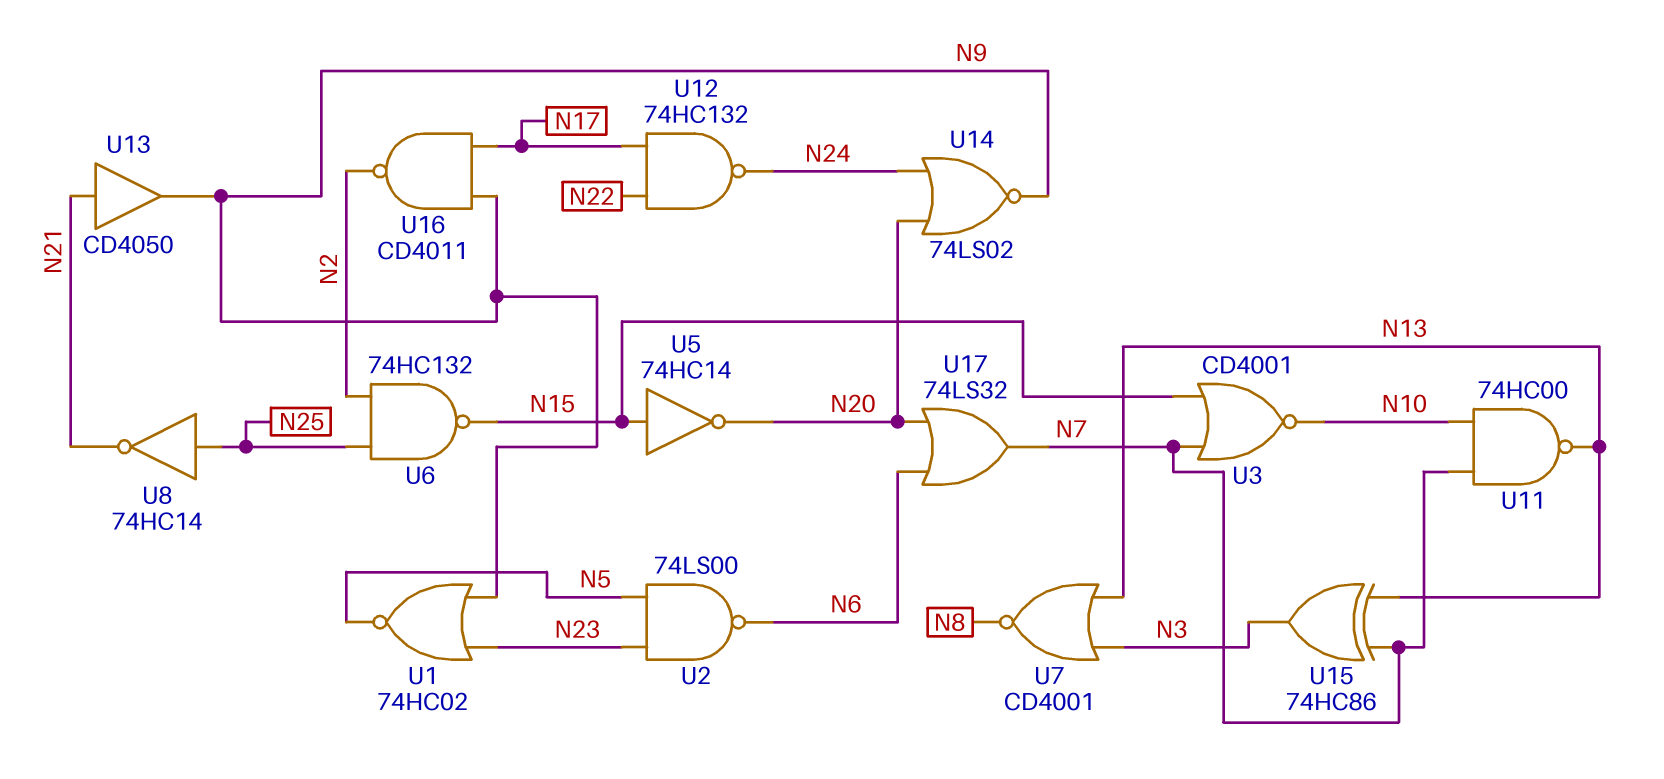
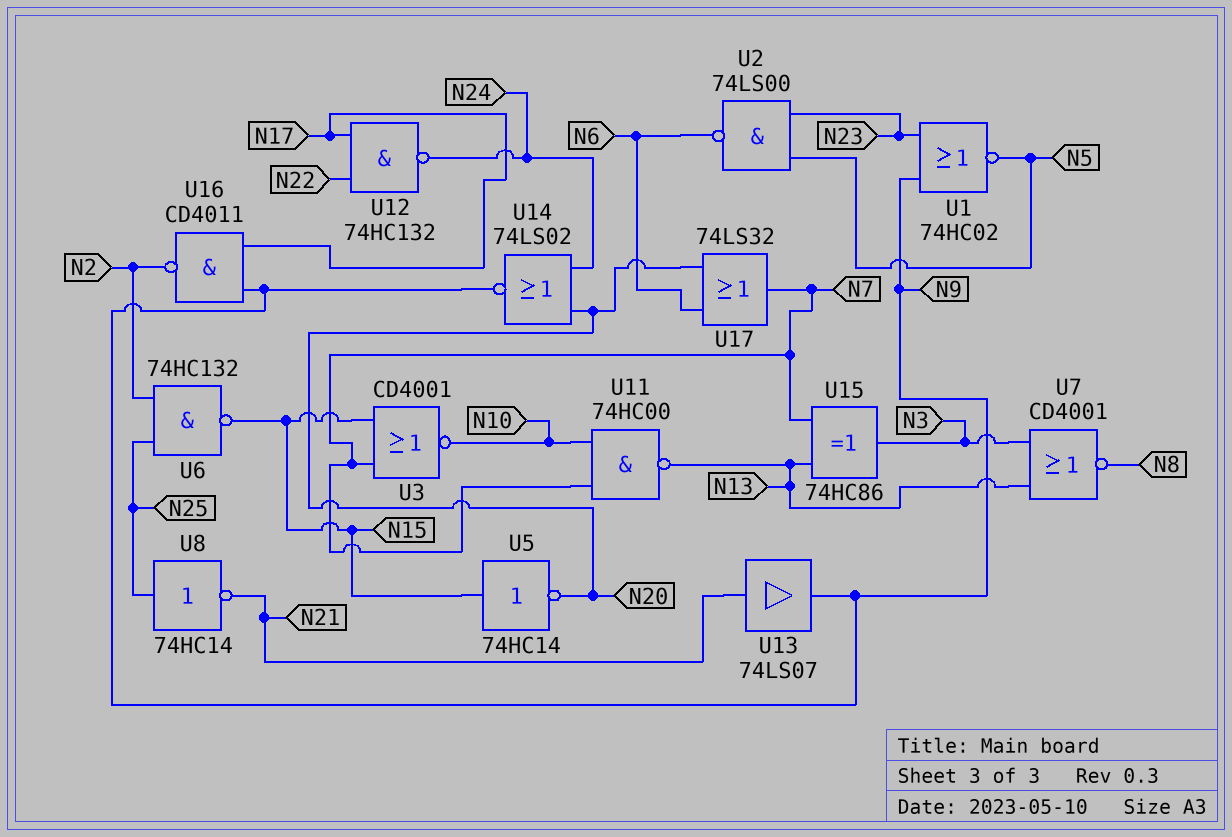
U13: buffer CD4050 (in N21, out N9) -> buffer 74LS07 (in N21, out N9)

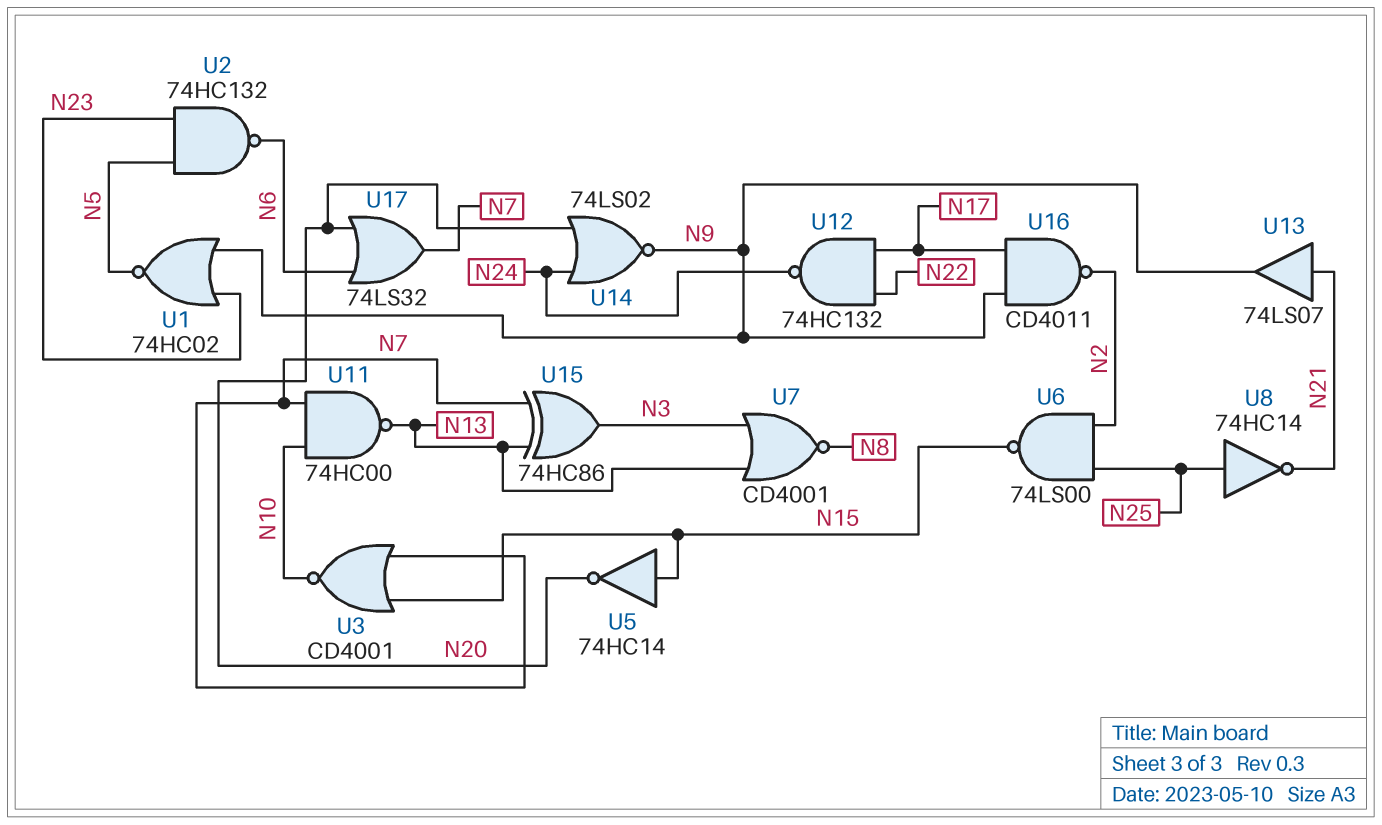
U2: NAND 74LS00 (in N5, in N23, out N6) -> NAND 74HC132 (in N5, in N23, out N6)
U6: NAND 74HC132 (in N2, in N25, out N15) -> NAND 74LS00 (in N2, in N25, out N15)

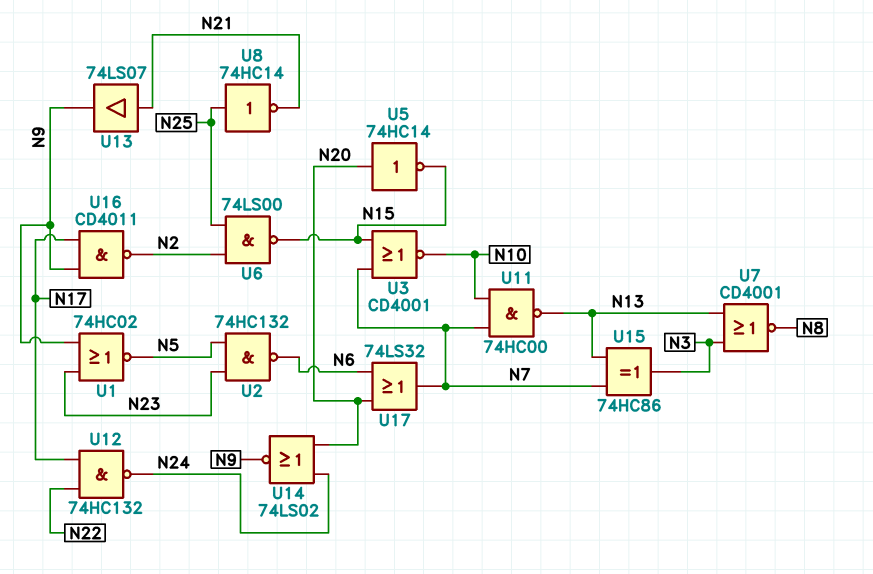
U5: NOT 74HC14 (in N15, out N20) -> NOT 74HC14 (in N20, out N15)

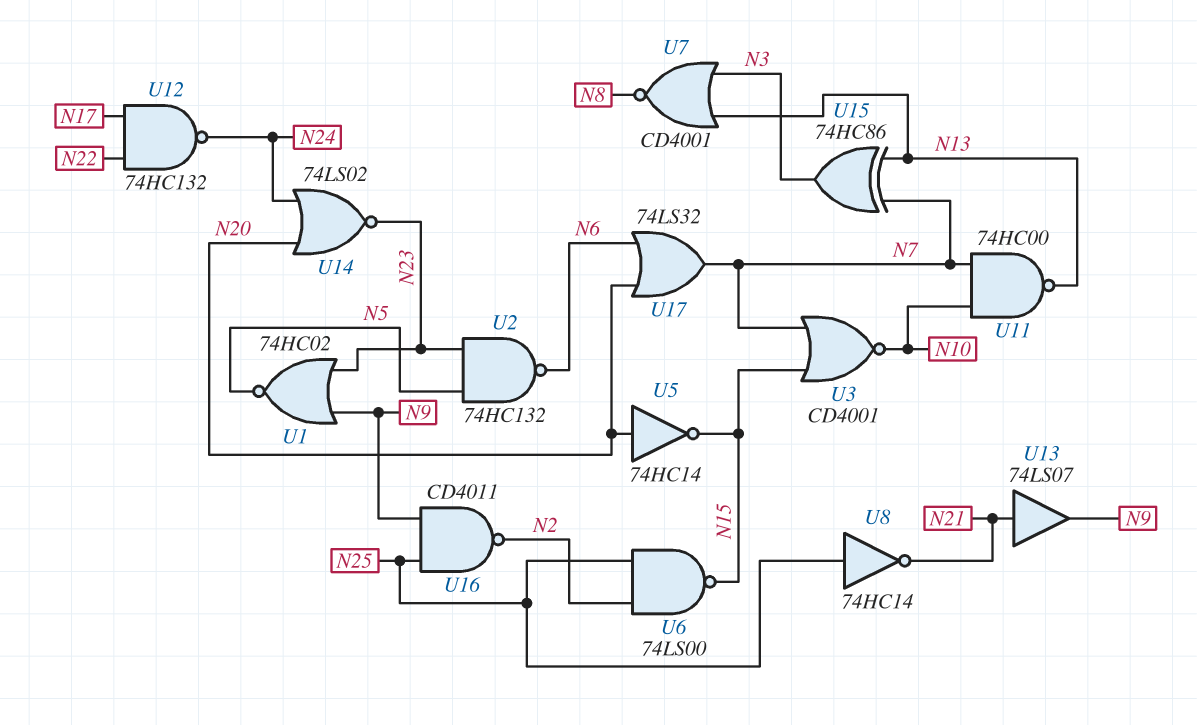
U14: NOR 74LS02 (in N20, in N24, out N9) -> NOR 74LS02 (in N20, in N24, out N23)
U16: NAND CD4011 (in N9, in N17, out N2) -> NAND CD4011 (in N9, in N25, out N2)

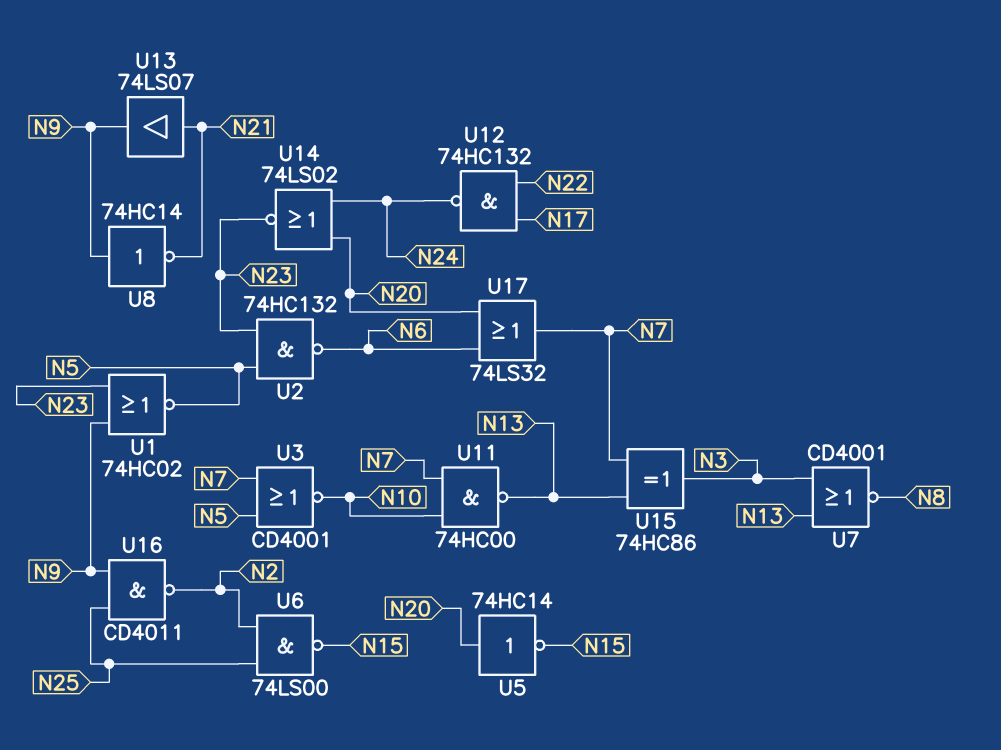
U3: NOR CD4001 (in N7, in N15, out N10) -> NOR CD4001 (in N5, in N7, out N10)
U8: NOT 74HC14 (in N25, out N21) -> NOT 74HC14 (in N9, out N21)

